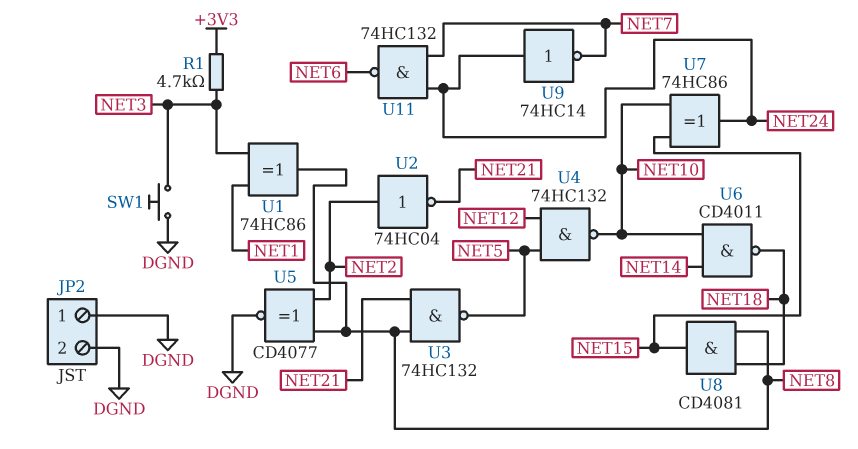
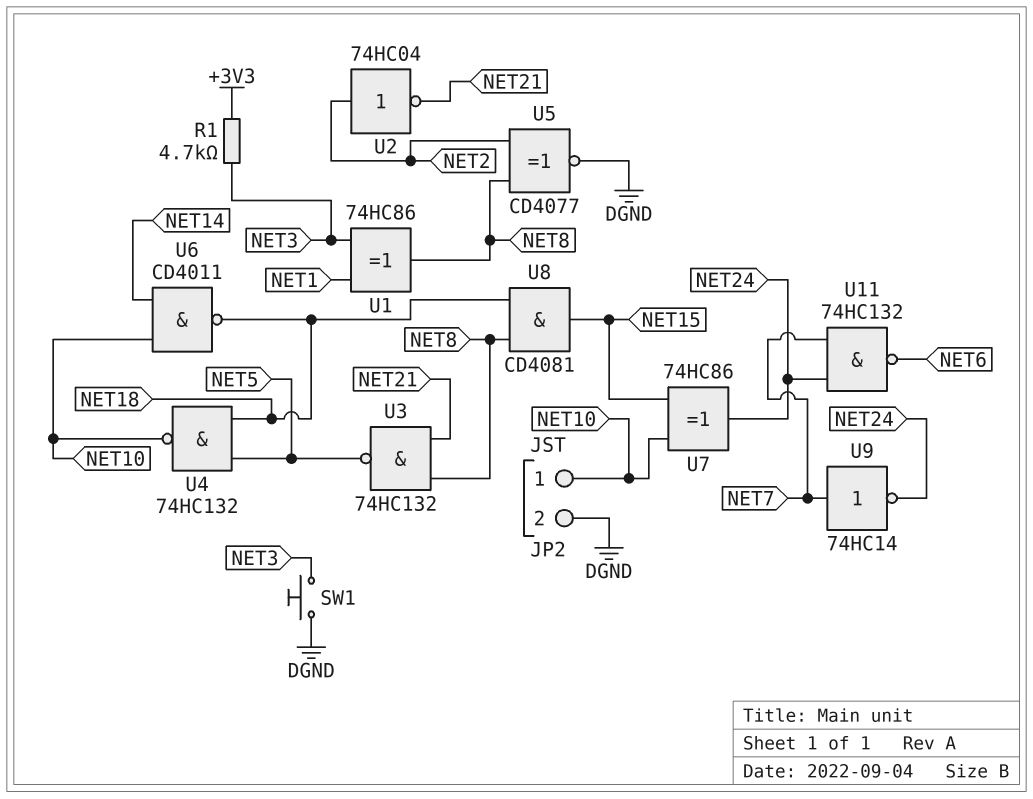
JP2 pin 1: DGND -> NET10
U4: NAND 74HC132 (in NET5, in NET12, out NET10) -> NAND 74HC132 (in NET5, in NET18, out NET10)
U9: NOT 74HC14 (in NET24, out NET7) -> NOT 74HC14 (in NET7, out NET24)

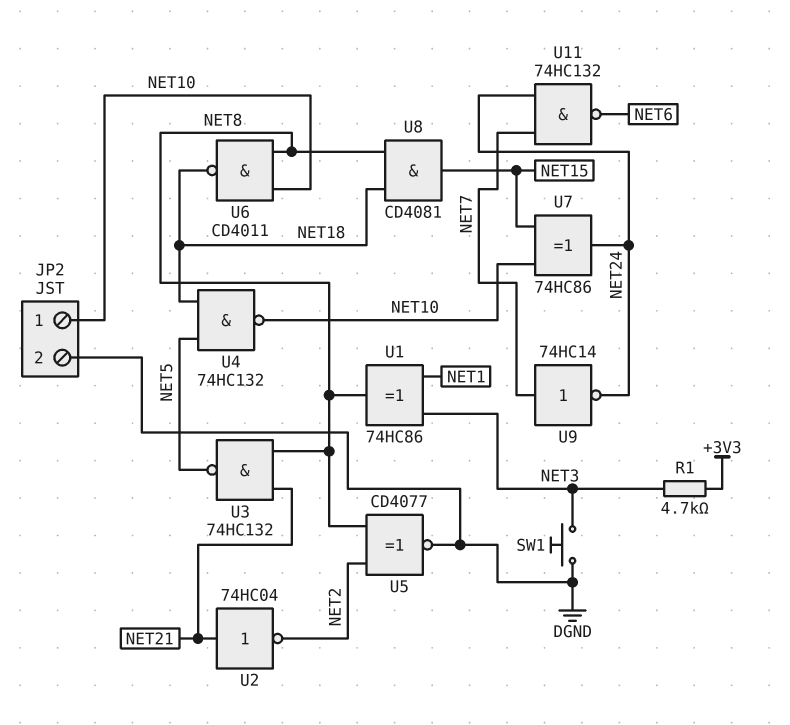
U2: NOT 74HC04 (in NET2, out NET21) -> NOT 74HC04 (in NET21, out NET2)
U6: NAND CD4011 (in NET10, in NET14, out NET18) -> NAND CD4011 (in NET8, in NET10, out NET18)

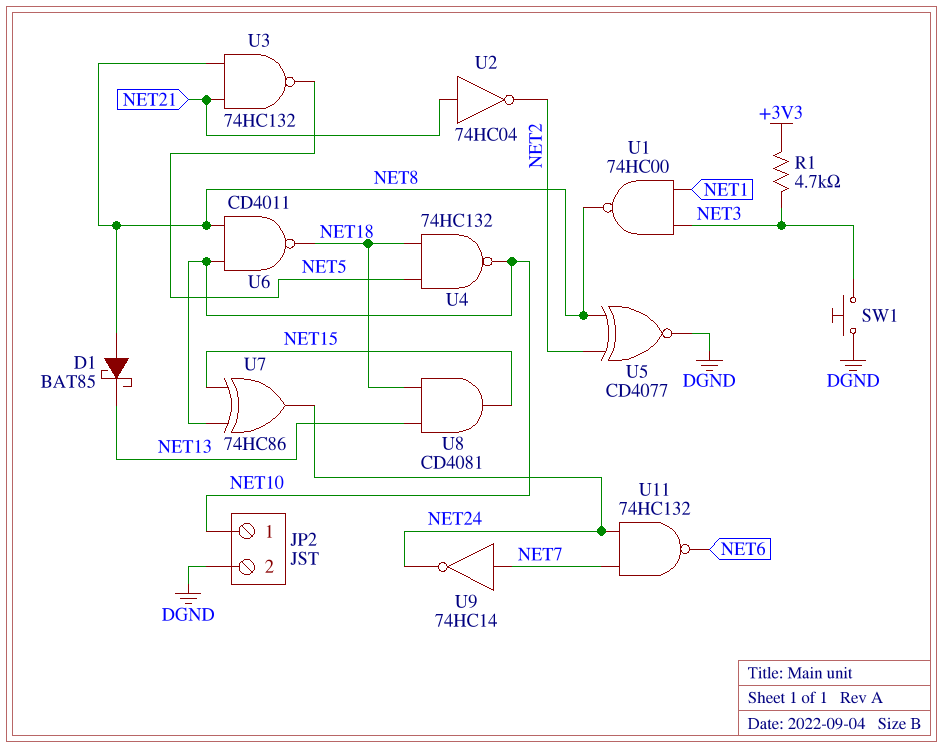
D1: none -> schottky BAT85 (A NET8, K NET13)
U1: XOR 74HC86 (in NET1, in NET3, out NET8) -> NAND 74HC00 (in NET1, in NET3, out NET8)
U8: AND CD4081 (in NET8, in NET18, out NET15) -> AND CD4081 (in NET13, in NET18, out NET15)

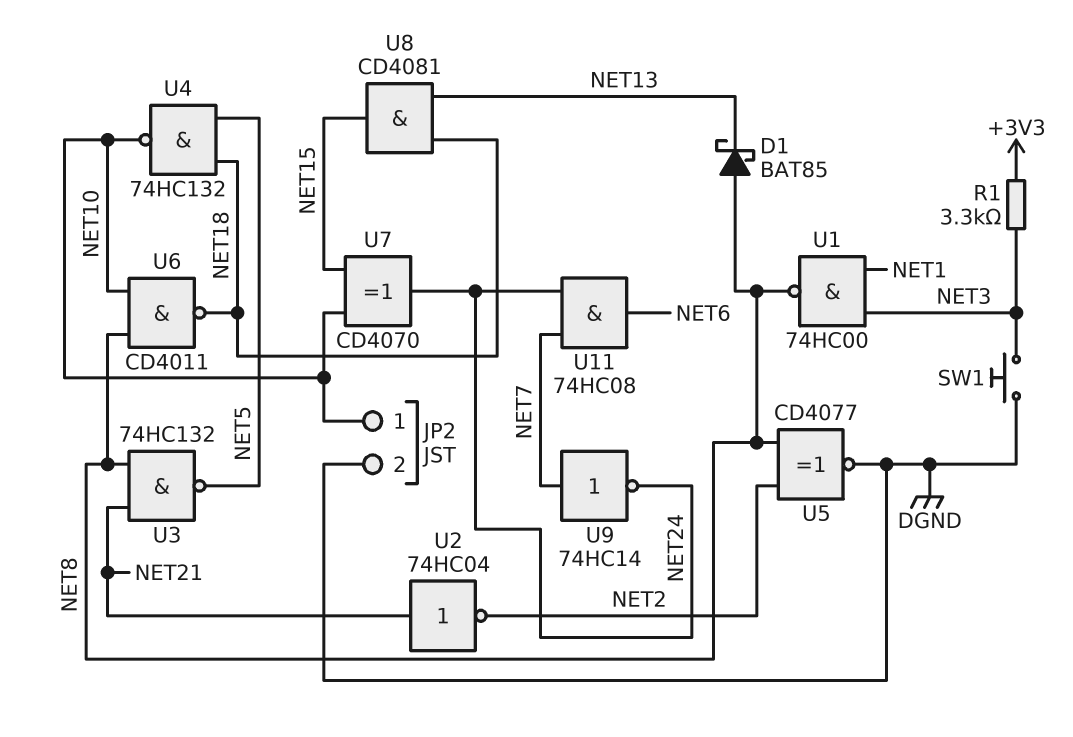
R1: 4.7k (+3V3, NET3) -> 3.3k (+3V3, NET3)
U7: XOR 74HC86 (in NET10, in NET15, out NET24) -> XOR CD4070 (in NET10, in NET15, out NET24)
U11: NAND 74HC132 (in NET7, in NET24, out NET6) -> AND 74HC08 (in NET7, in NET24, out NET6)

